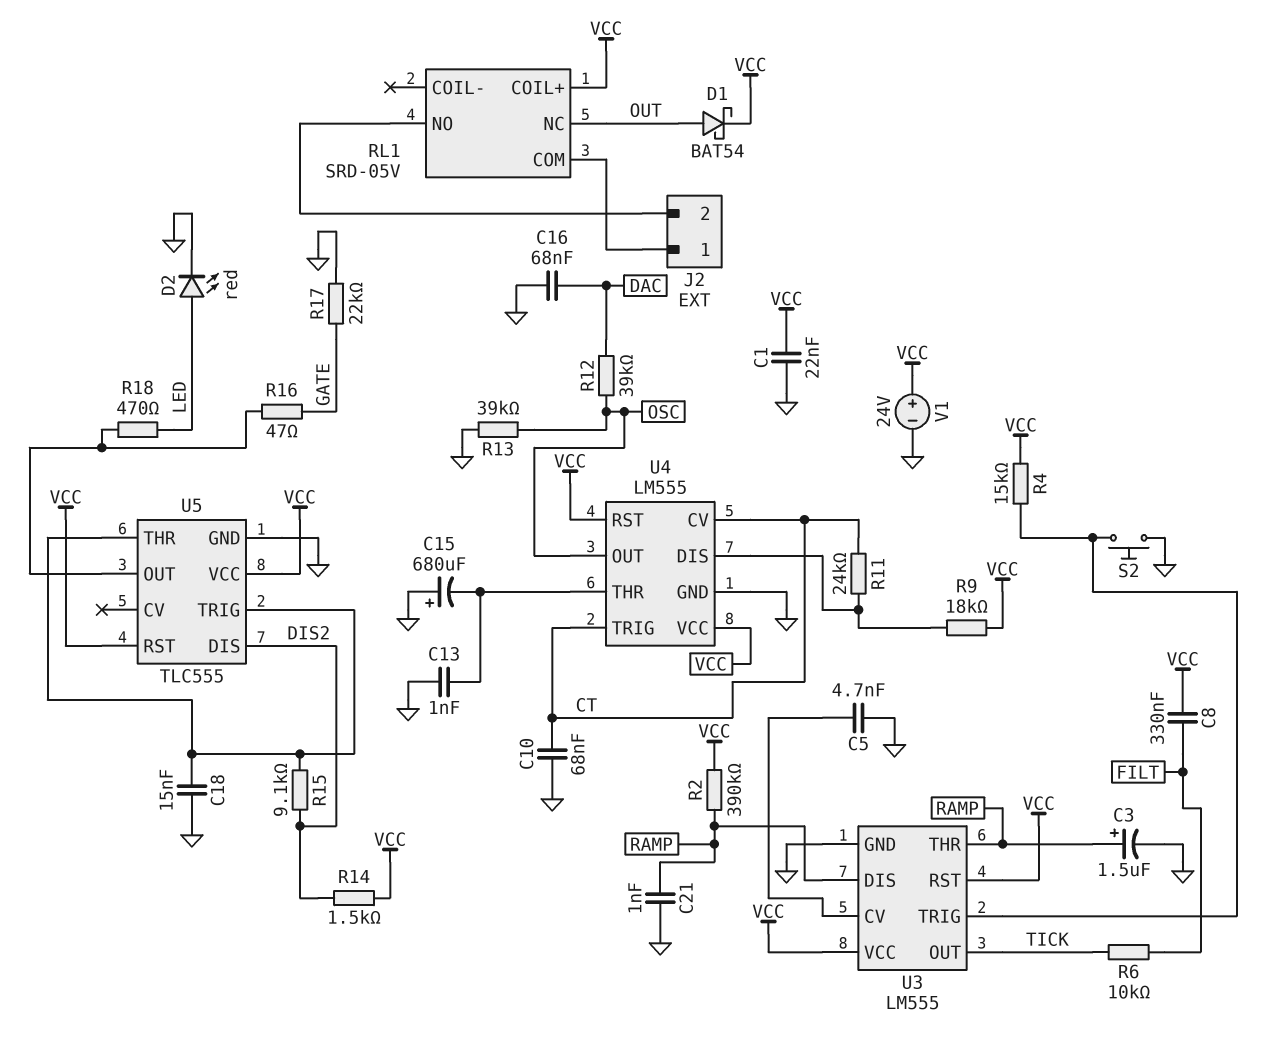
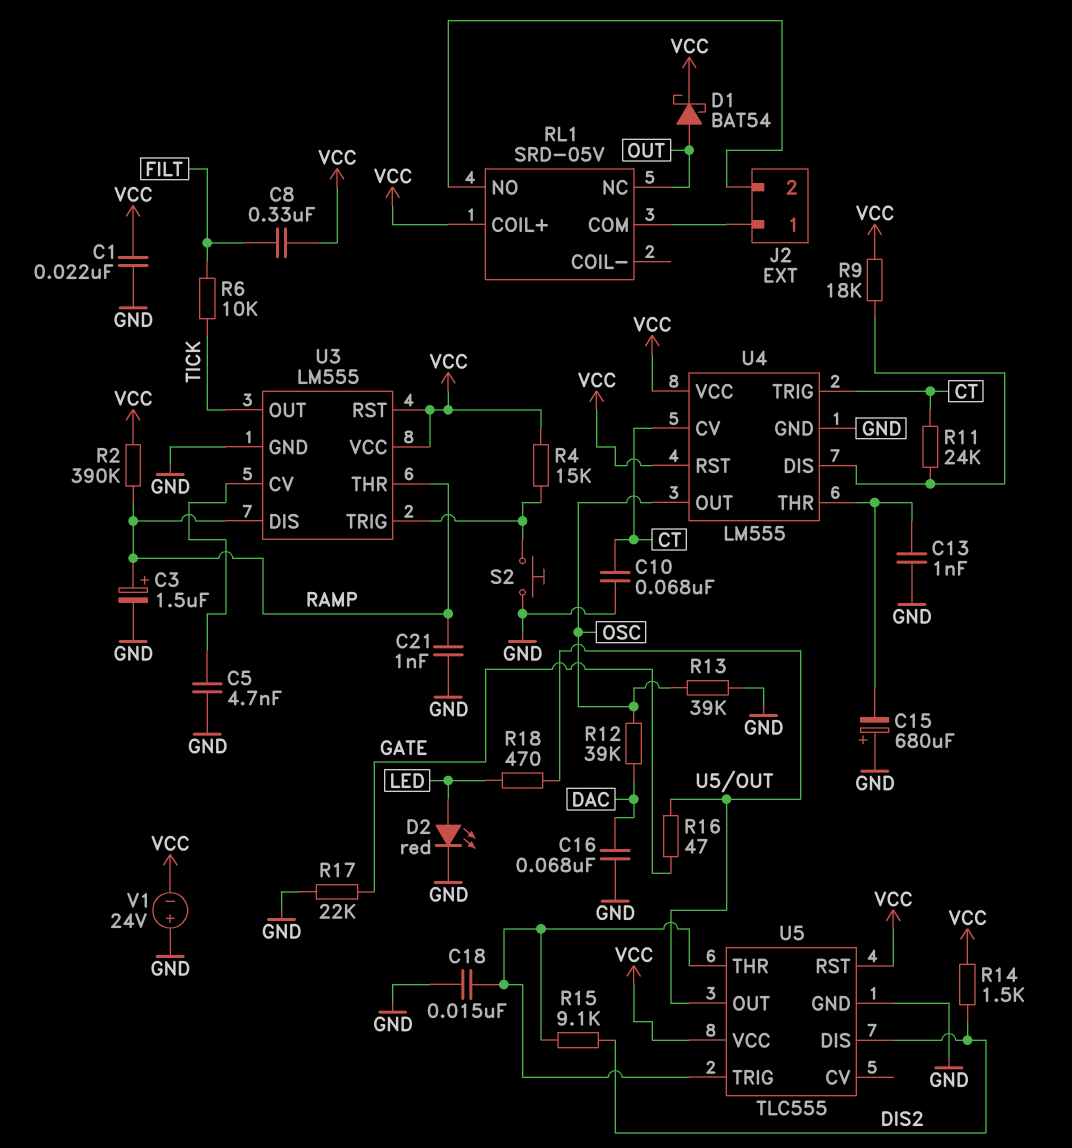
V1: 24V (plus VCC, minus GND) -> 24V (plus GND, minus VCC)

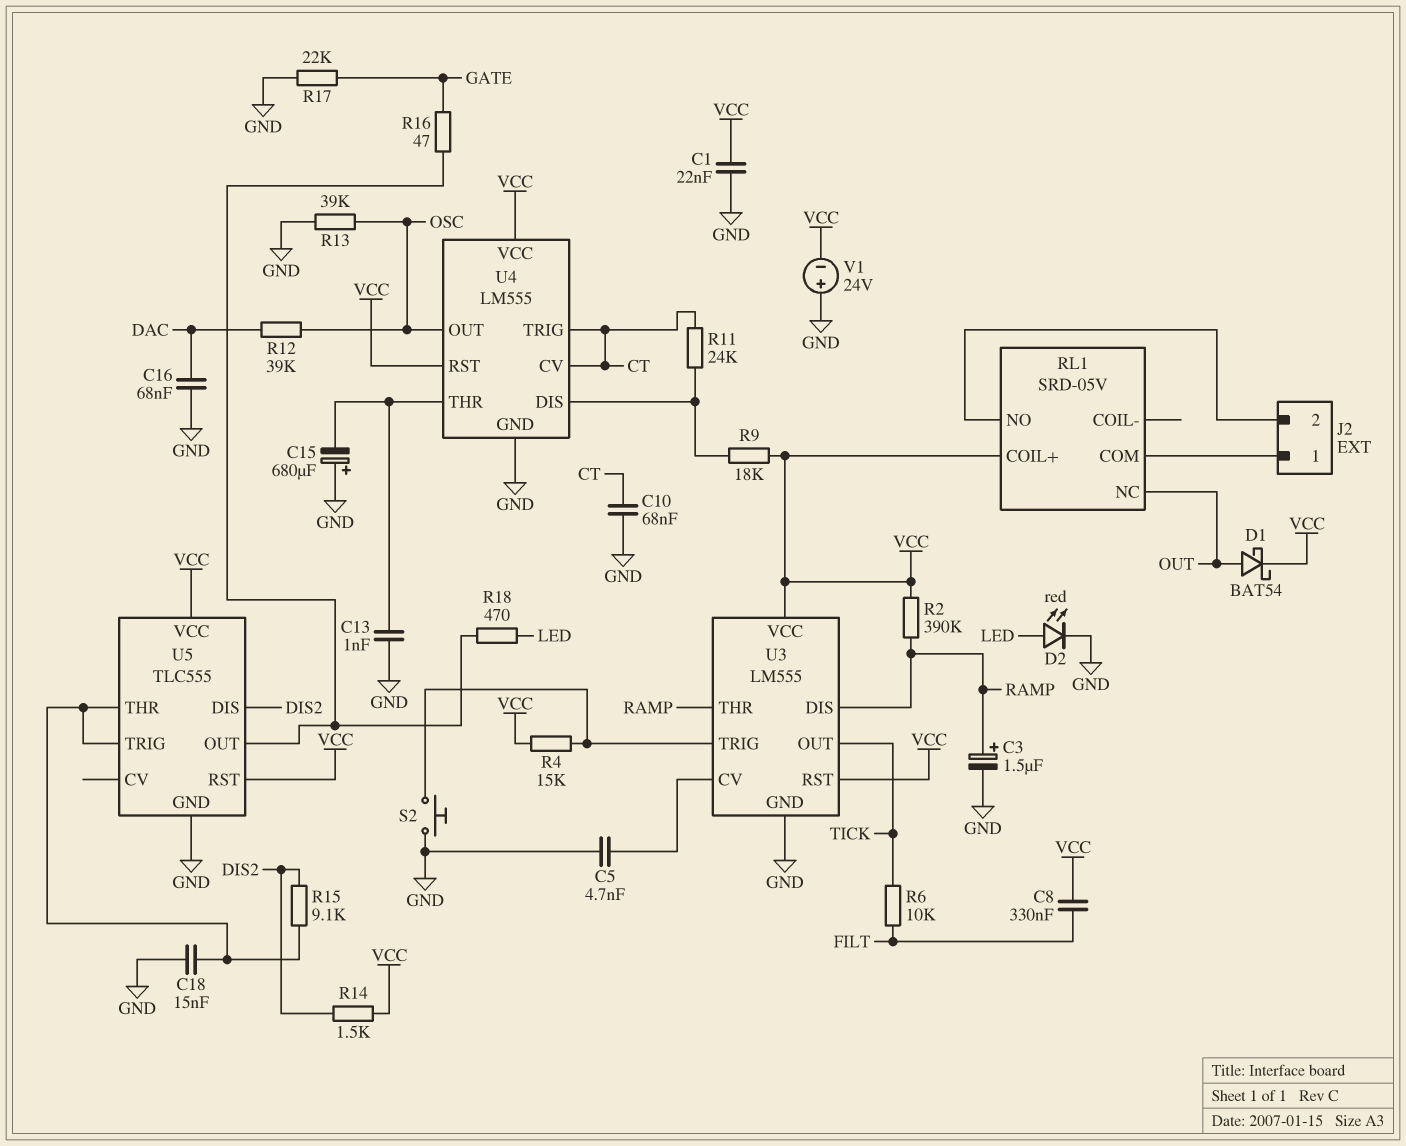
C21: 1nF (GND, RAMP) -> none

